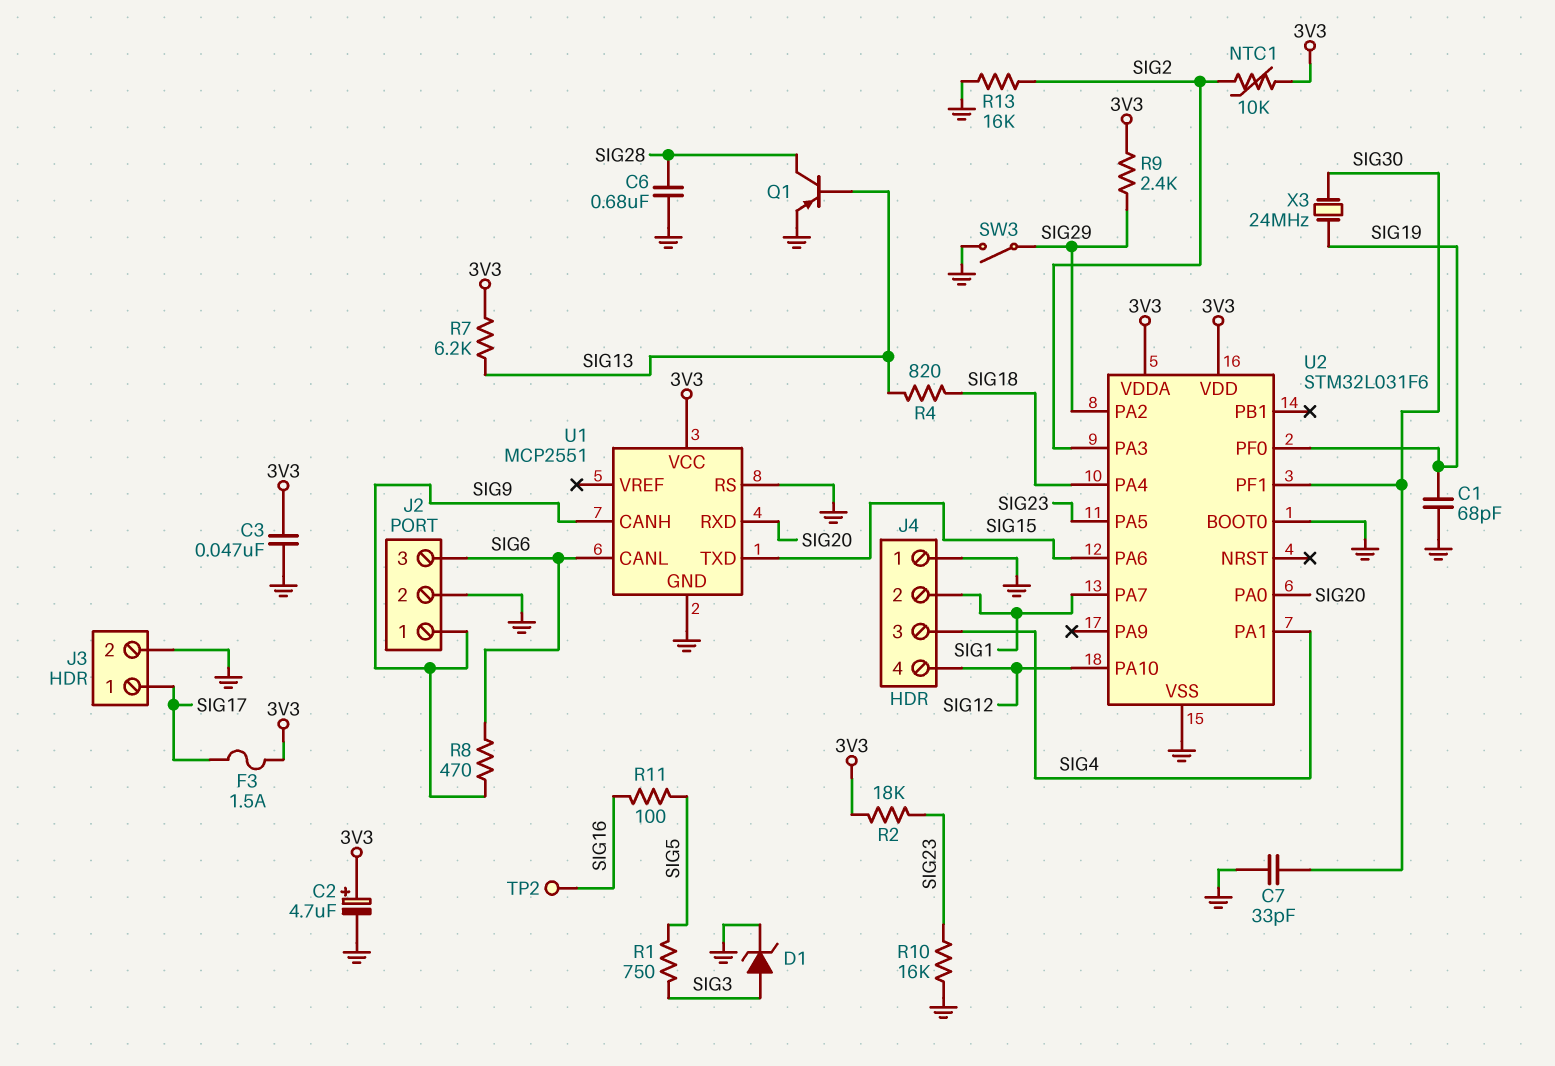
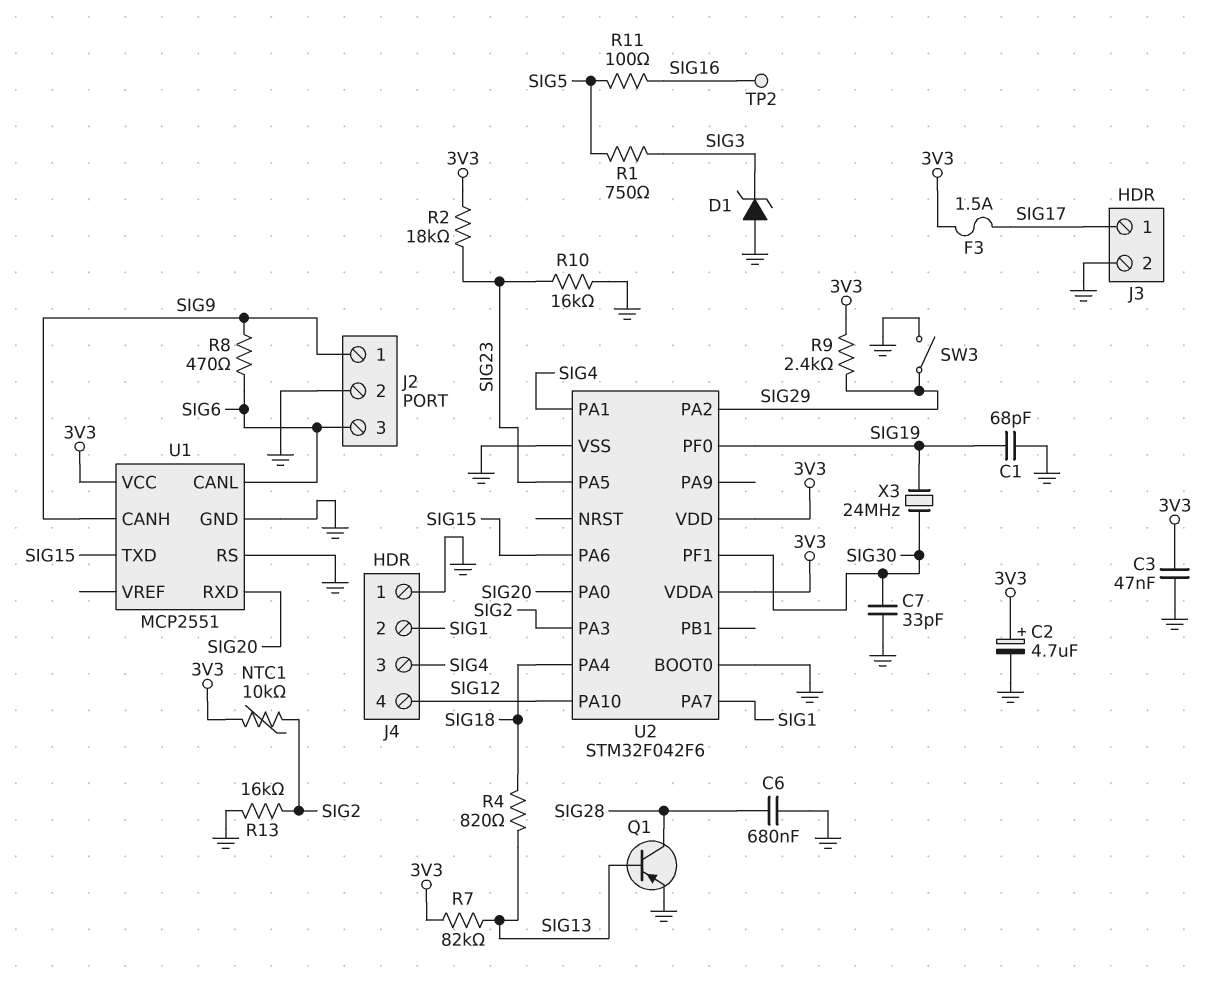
D1: zener (A SIG3, K GND) -> zener (A GND, K SIG3)
R7: 6.2k (3V3, SIG13) -> 82k (3V3, SIG13)
U2: STM32L031F6 -> STM32F042F6

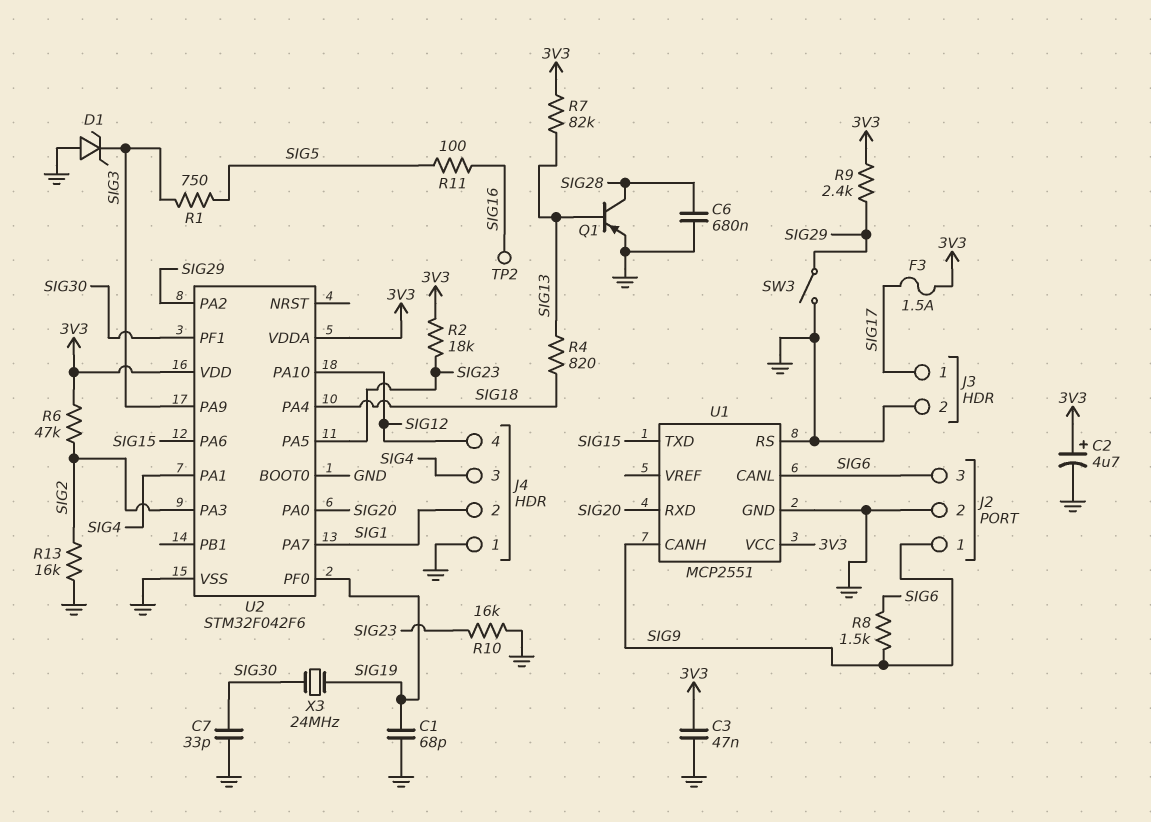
NTC1: 10k (3V3, SIG2) -> none
R6: none -> 47k (3V3, SIG2)
R8: 470 (SIG6, SIG9) -> 1.5k (SIG6, SIG9)
U2 pin PA9: none -> SIG3

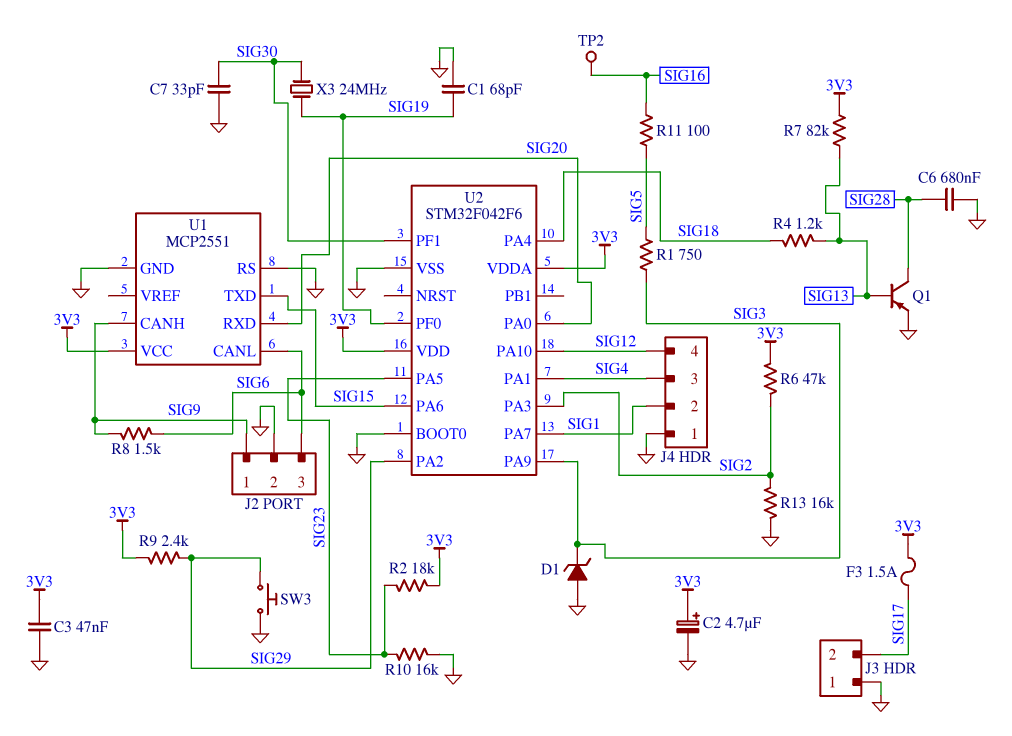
J3 pin 1: SIG17 -> GND
J3 pin 2: GND -> SIG17
R4: 820 (SIG13, SIG18) -> 1.2k (SIG13, SIG18)
SW3: switch (GND, SIG29) -> button (GND, SIG29)

